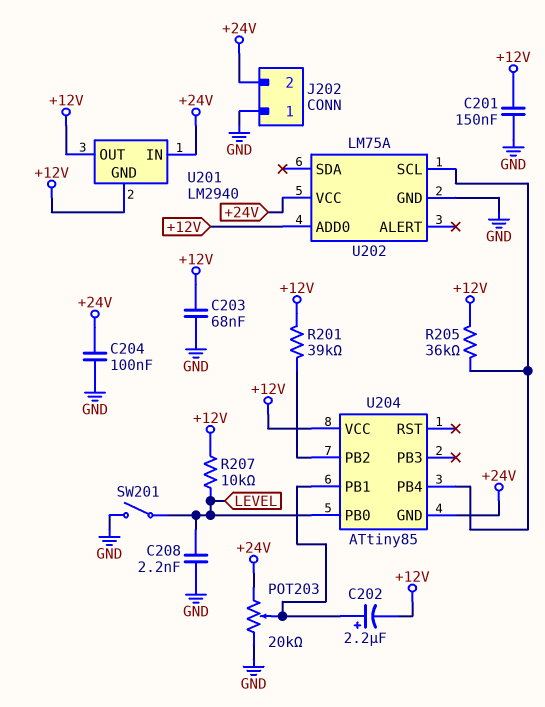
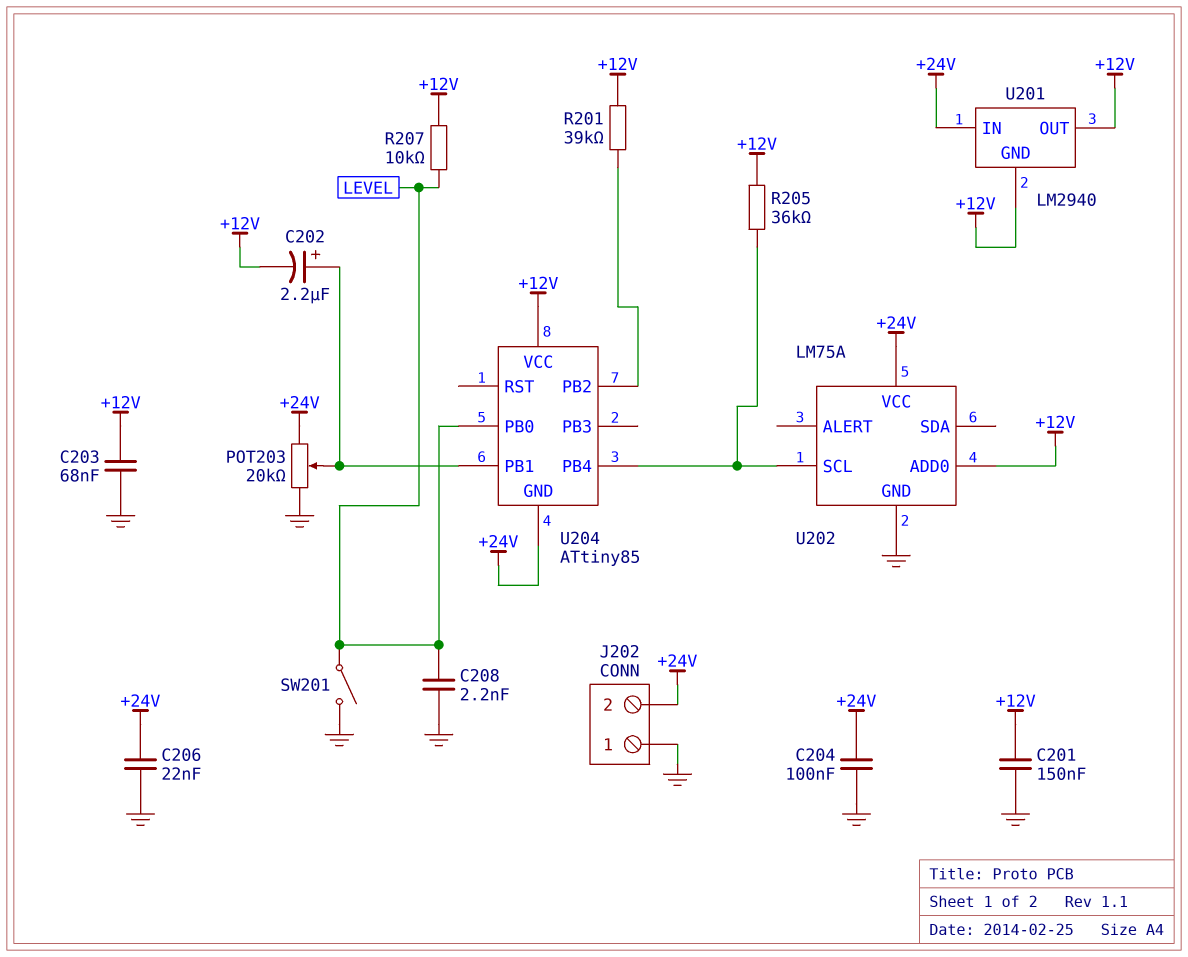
C206: none -> 22nF (+24V, GND)

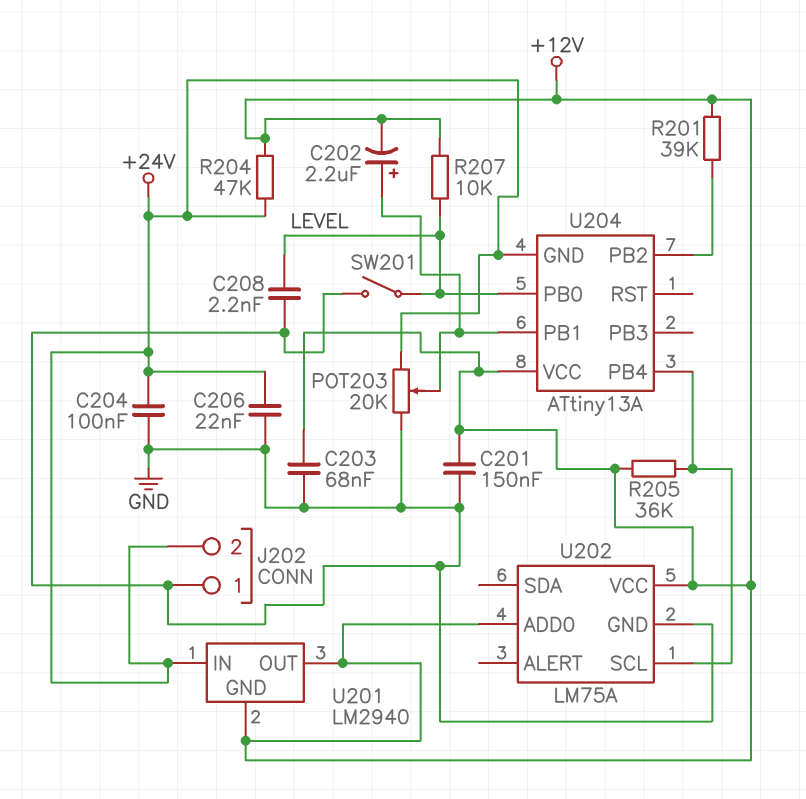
R204: none -> 47k (+12V, +24V)
U202 pin VCC: +24V -> +12V
U204: ATtiny85 -> ATtiny13A

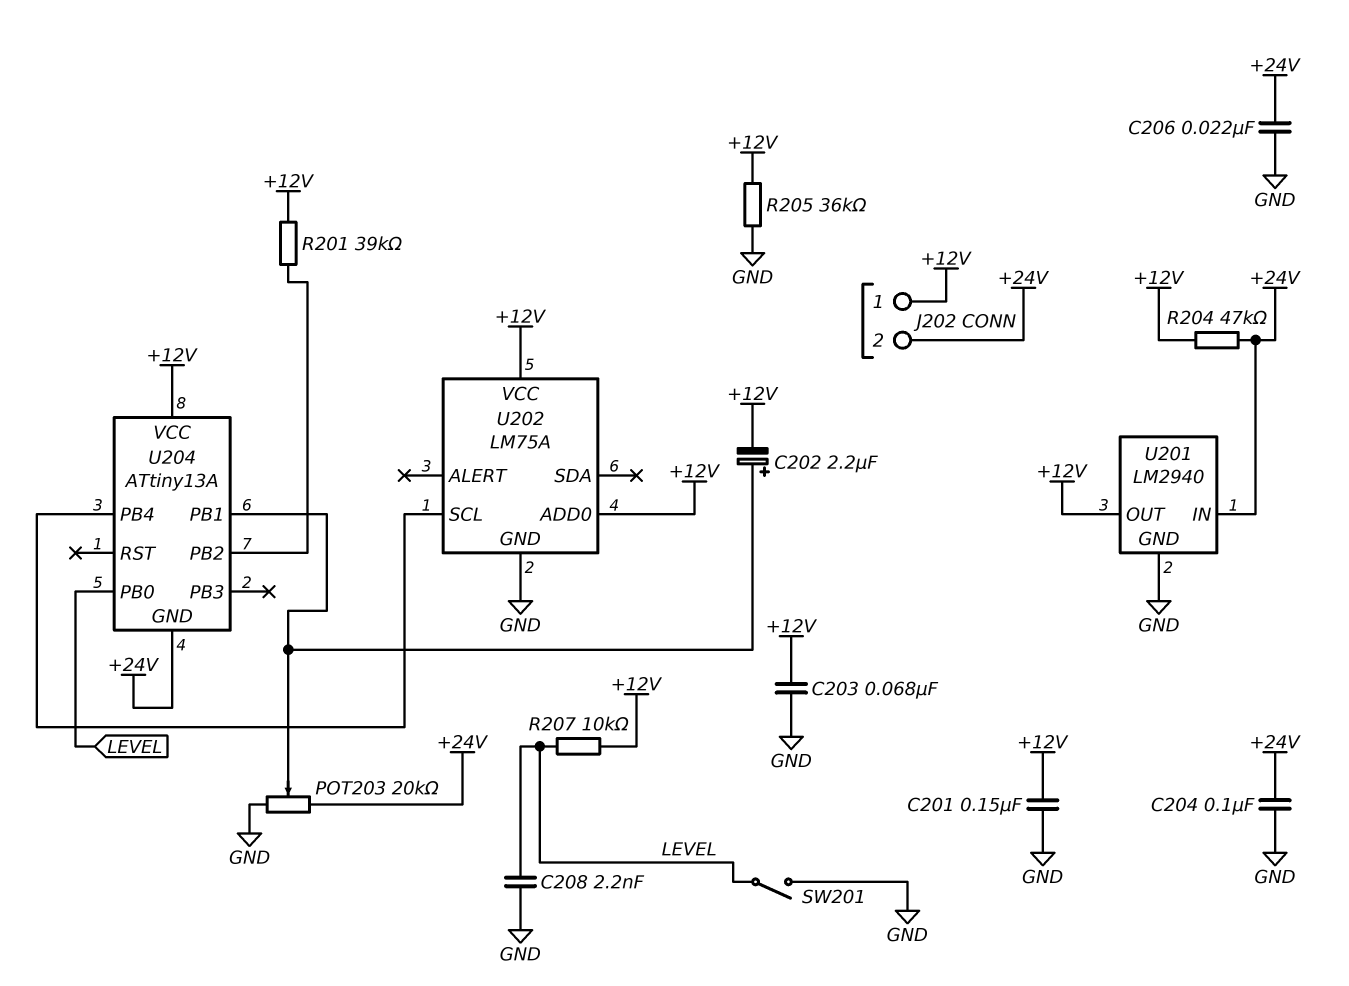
J202 pin 1: GND -> +12V
R205: 36k (+12V, U202/SCL) -> 36k (+12V, GND)
U201 pin GND: +12V -> GND

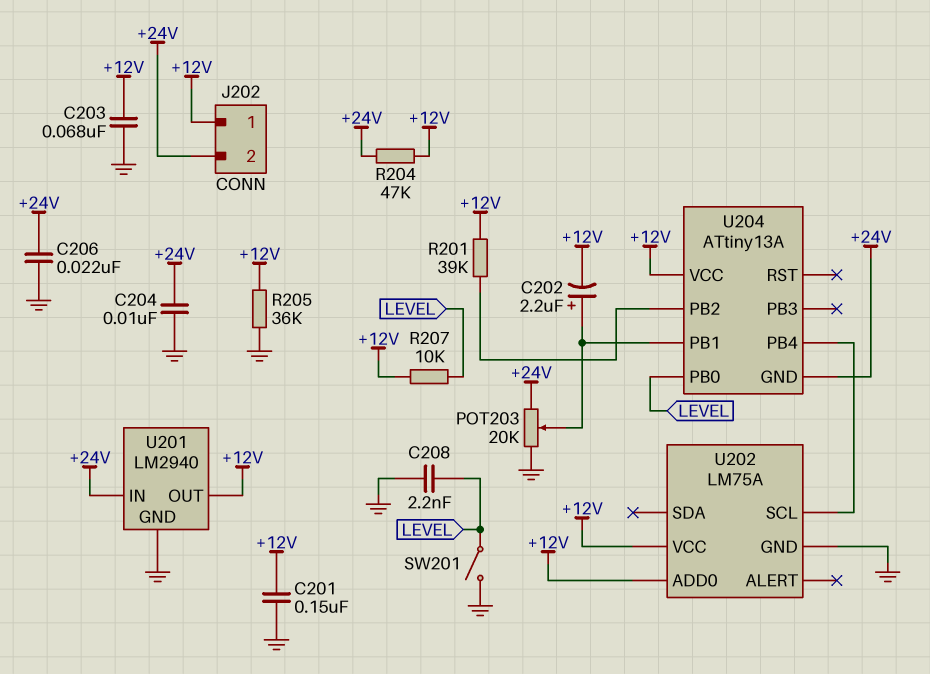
C204: 100nF (+24V, GND) -> 10nF (+24V, GND)

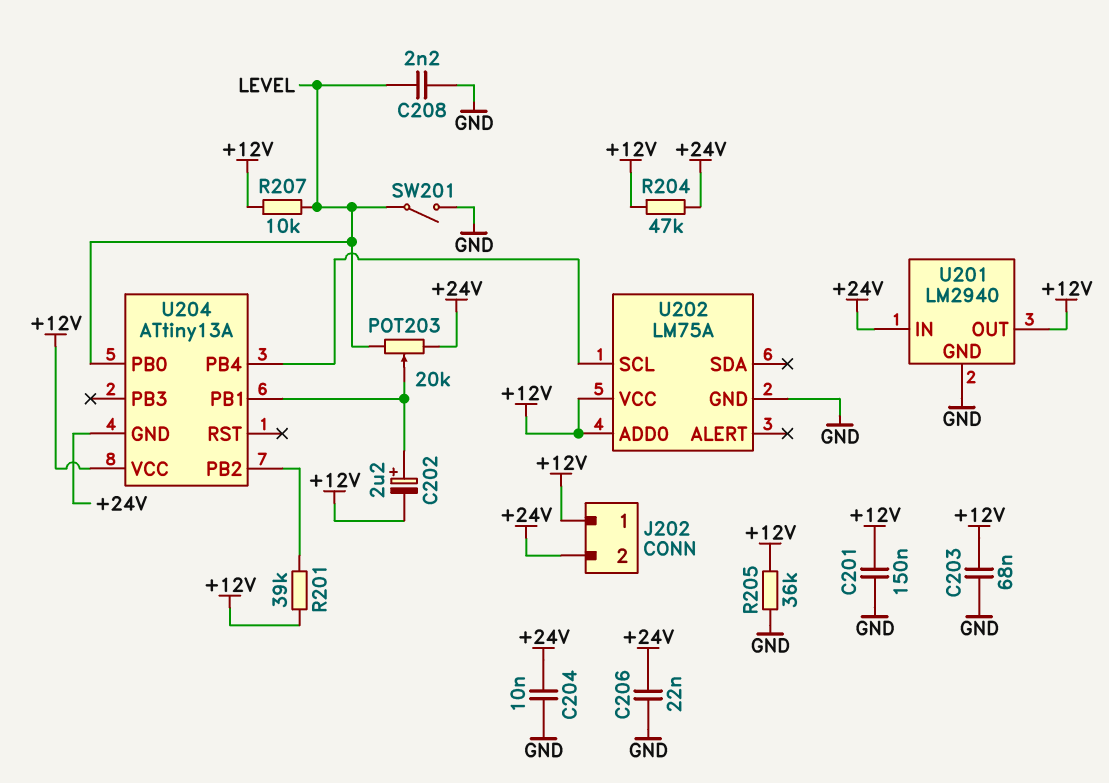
POT203: 20k (+24V, GND, wiper U204/PB1) -> 20k (+24V, LEVEL, wiper U204/PB1)

